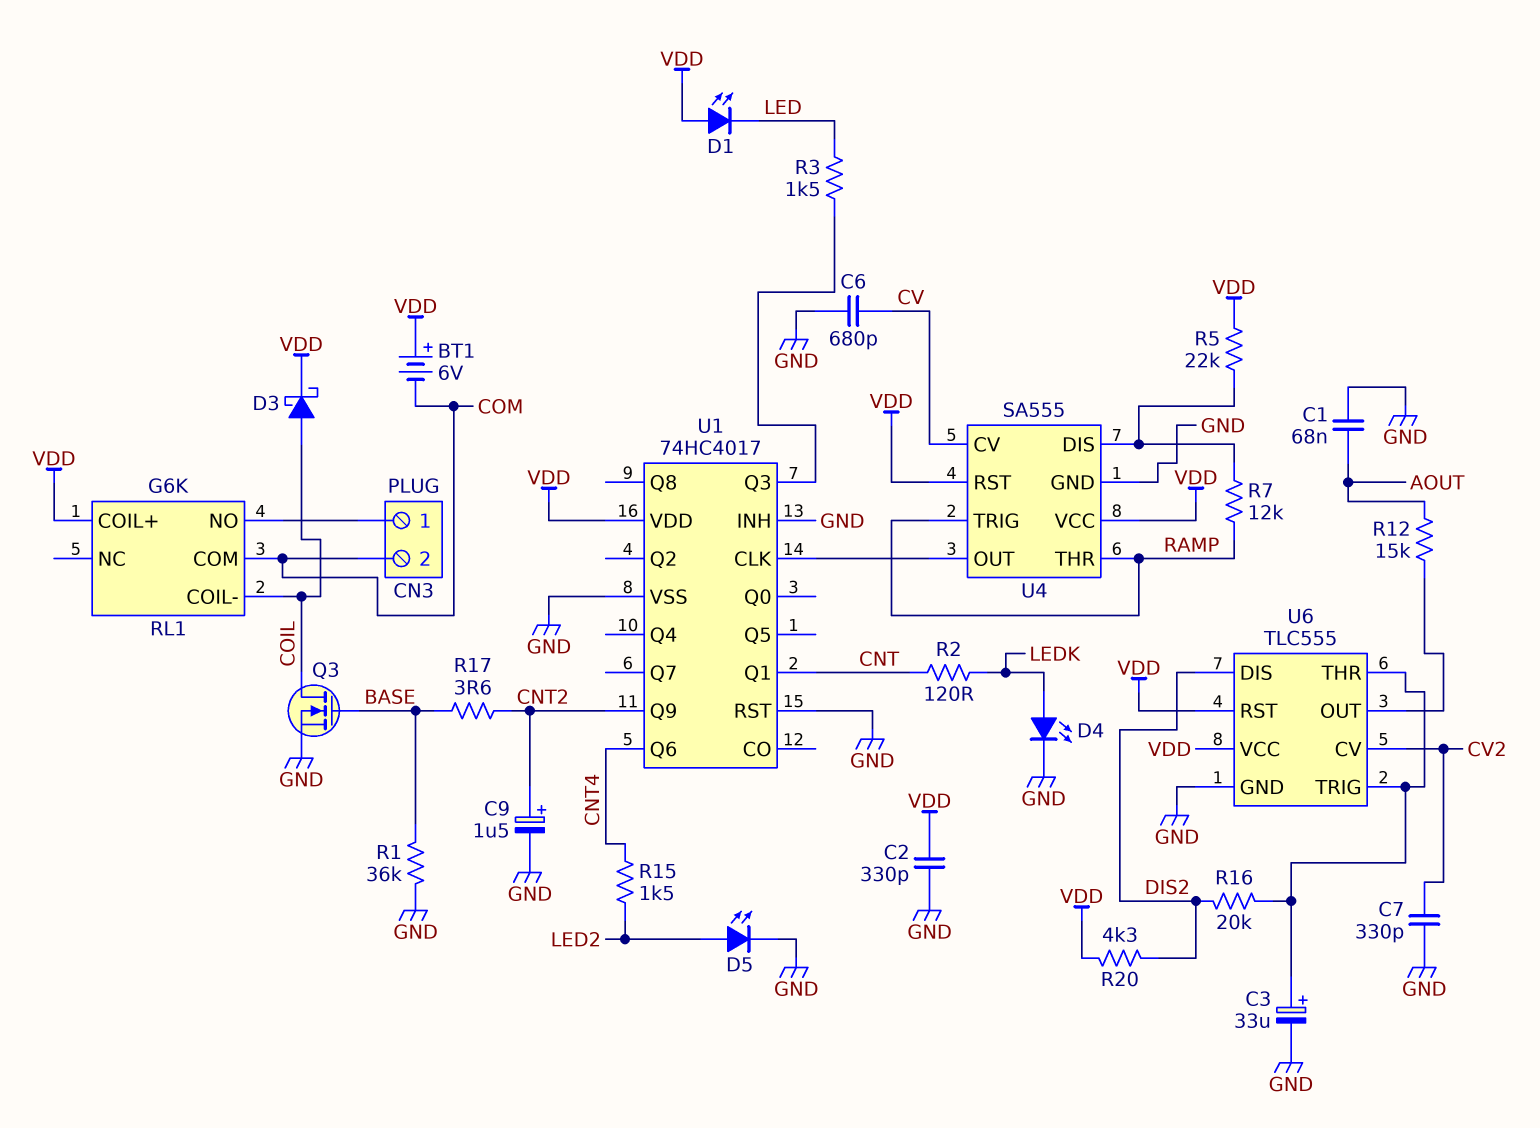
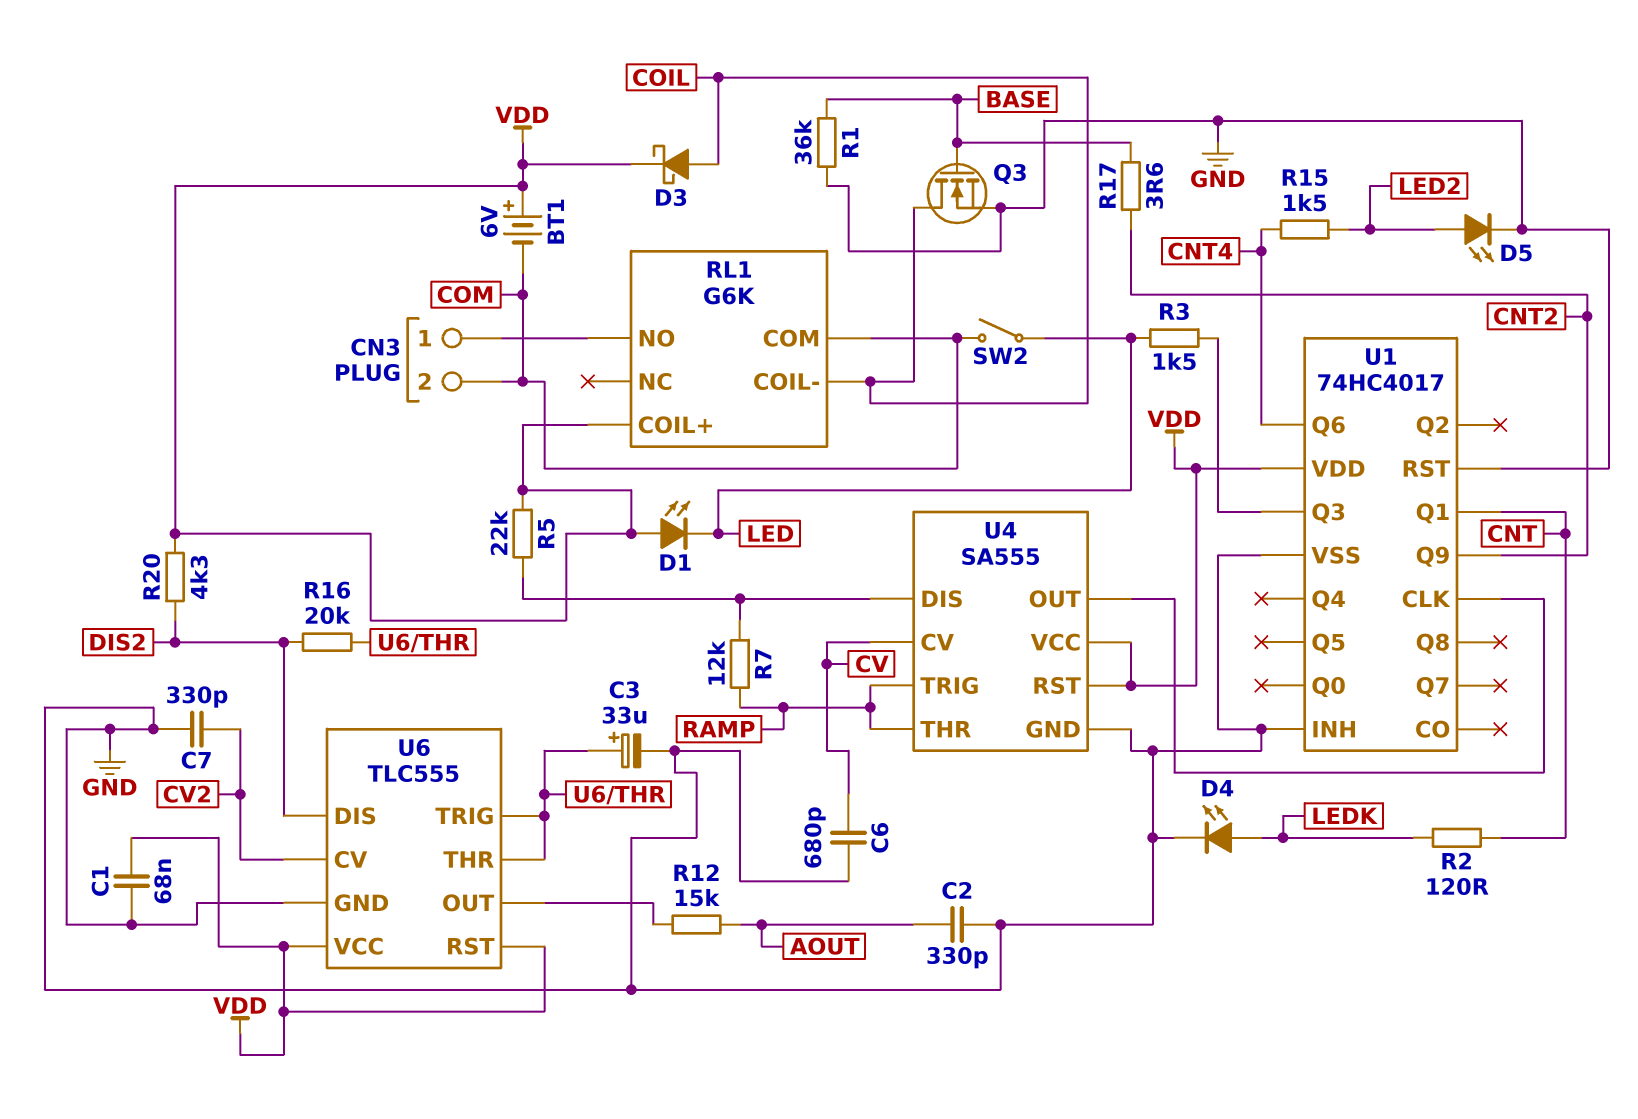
C1: 68nF (AOUT, GND) -> 68nF (GND, VDD)
C2: 330pF (GND, VDD) -> 330pF (AOUT, GND)
C9: 1.5uF (plus CNT2, minus GND) -> none
SW2: none -> switch (COM, LED)

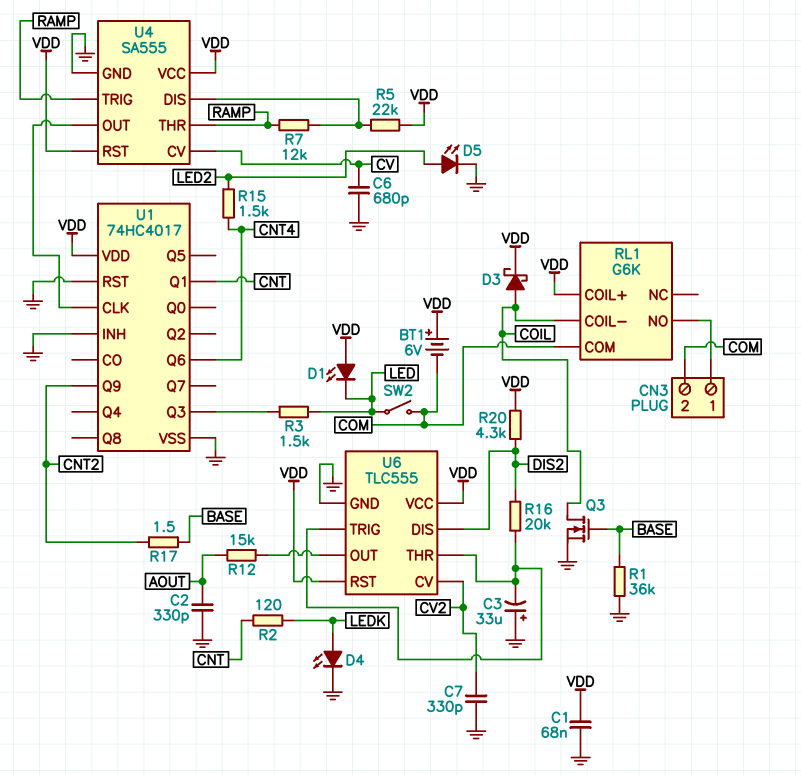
C3: 33uF (plus U6/THR, minus GND) -> 33uF (plus GND, minus U6/THR)
R17: 3.6 (BASE, CNT2) -> 1.5 (BASE, CNT2)

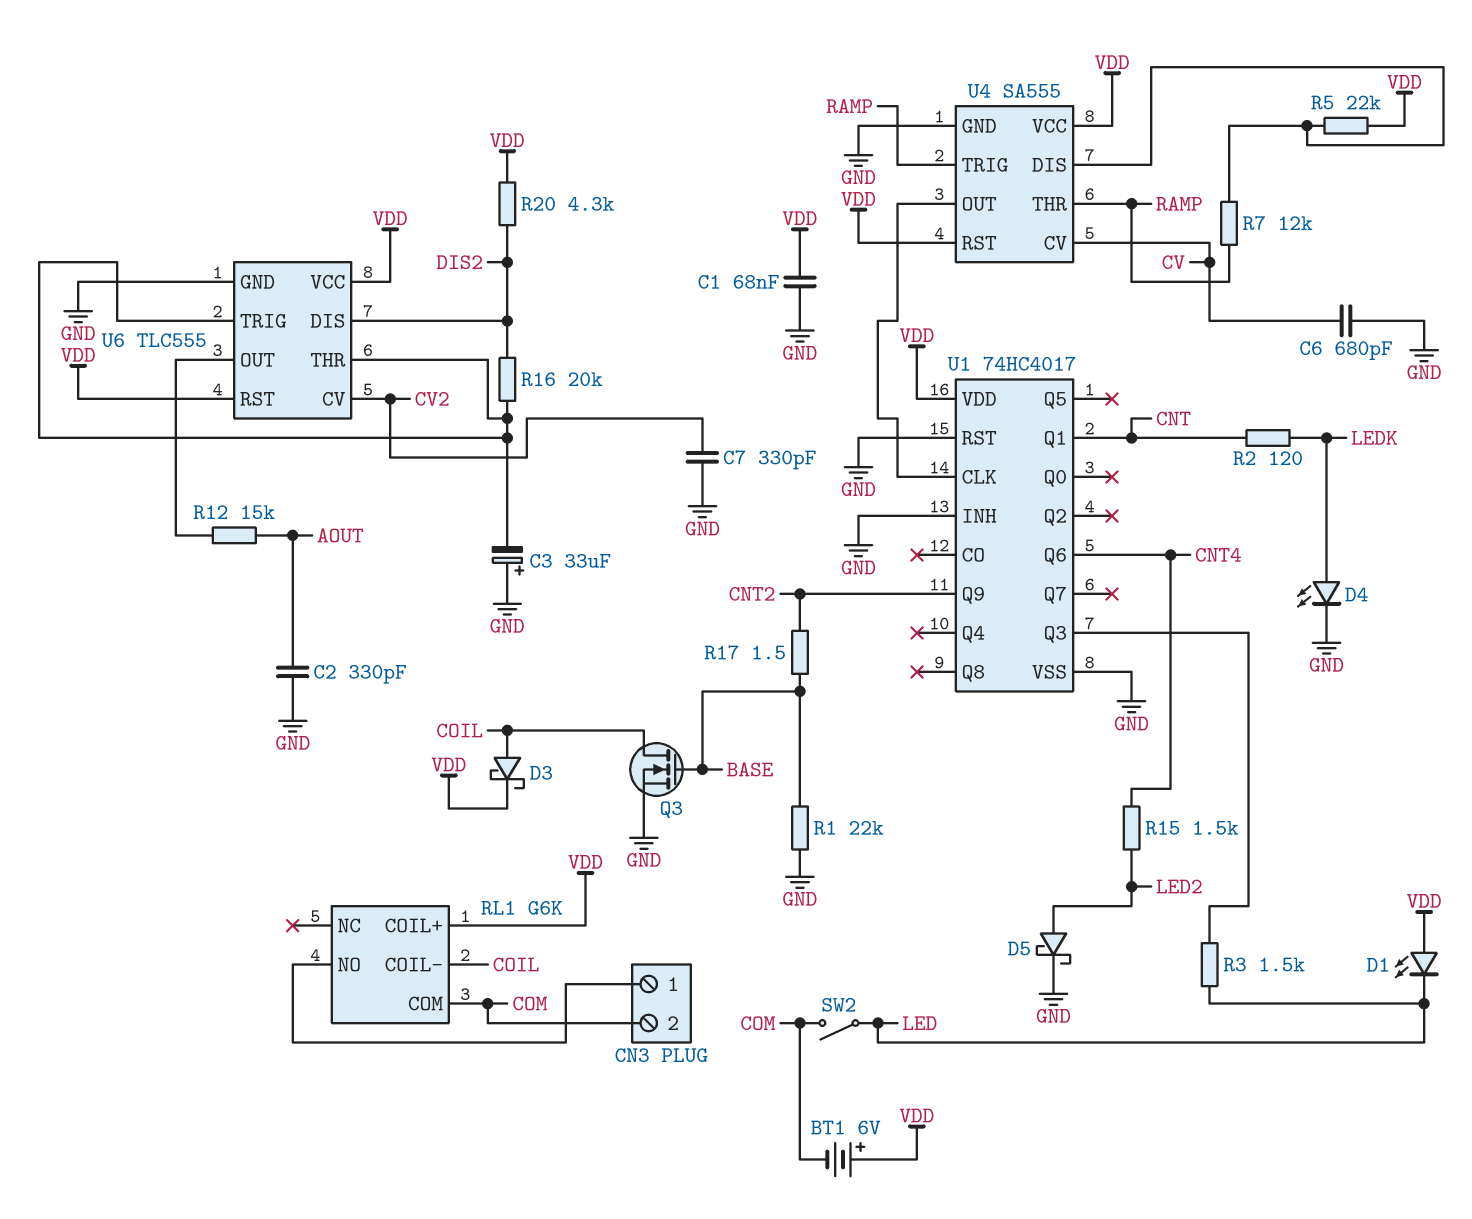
D5: LED (A LED2, K GND) -> schottky (A LED2, K GND)
R1: 36k (BASE, GND) -> 22k (BASE, GND)

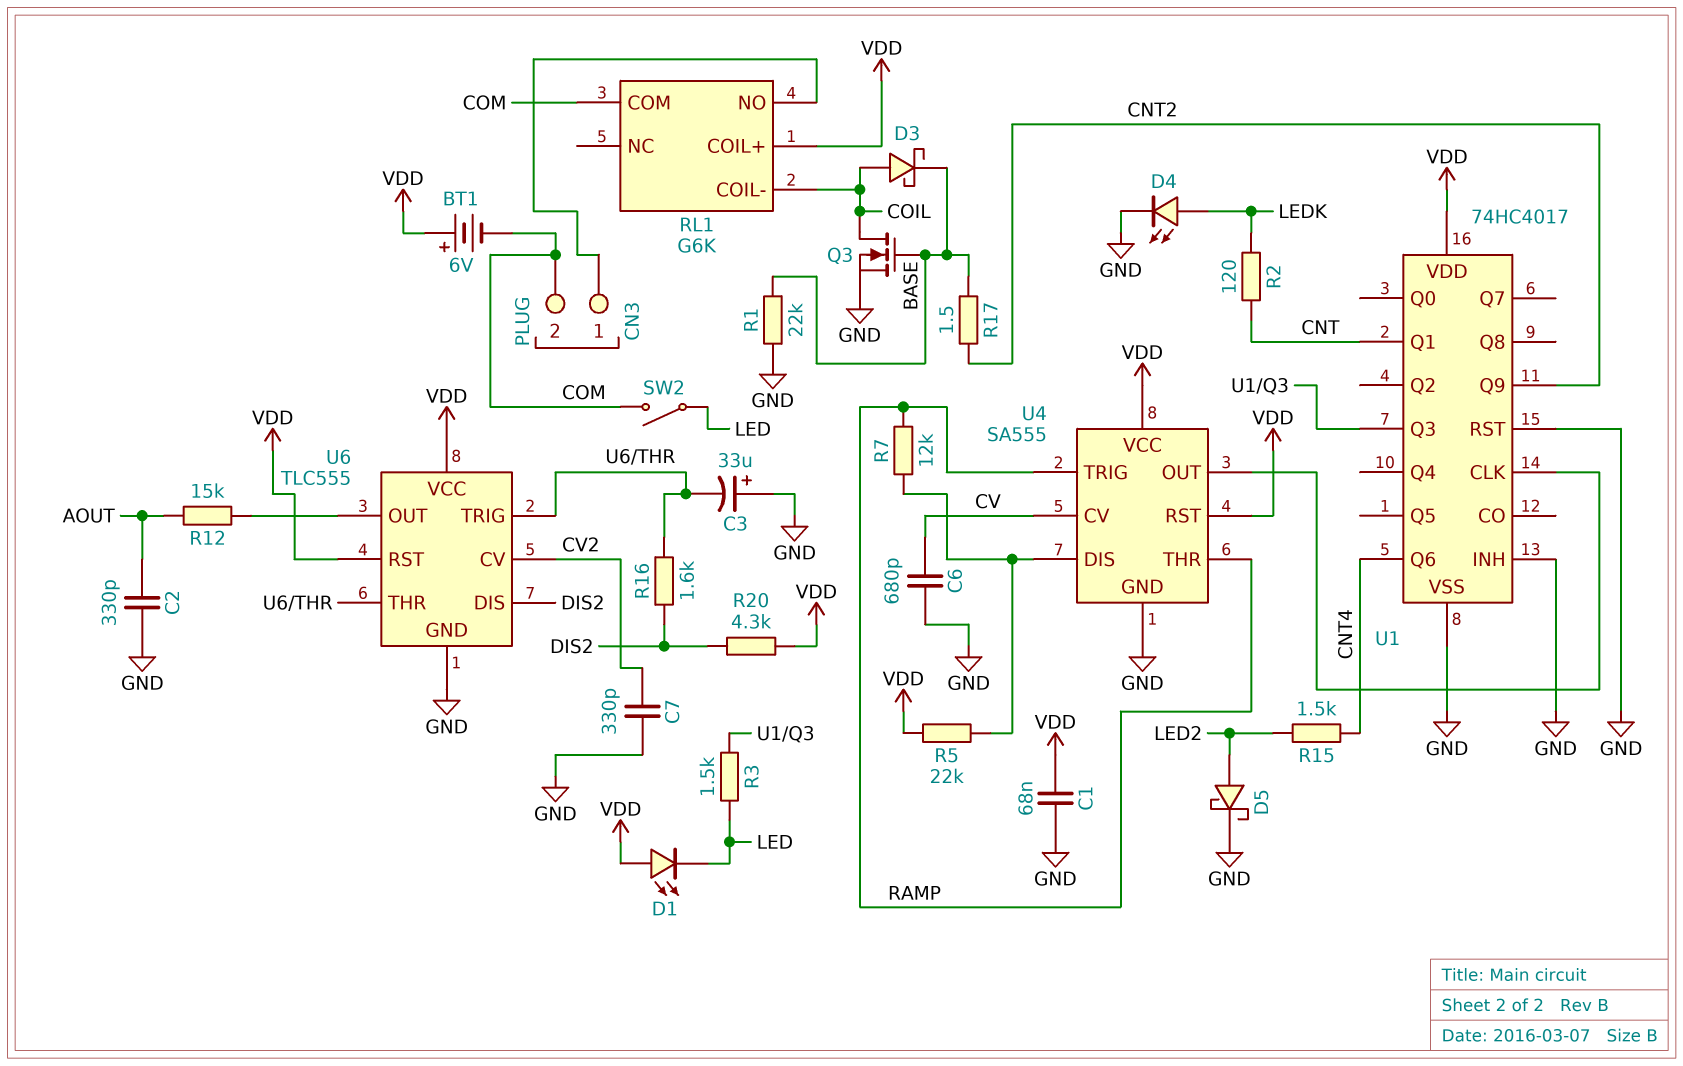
D3: schottky (A COIL, K VDD) -> schottky (A COIL, K BASE)
R16: 20k (DIS2, U6/THR) -> 1.6k (DIS2, U6/THR)

